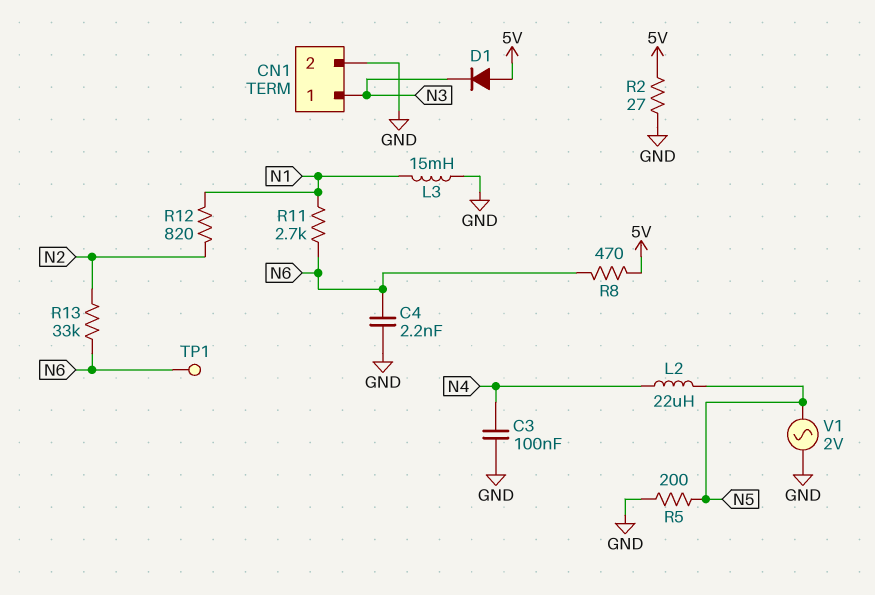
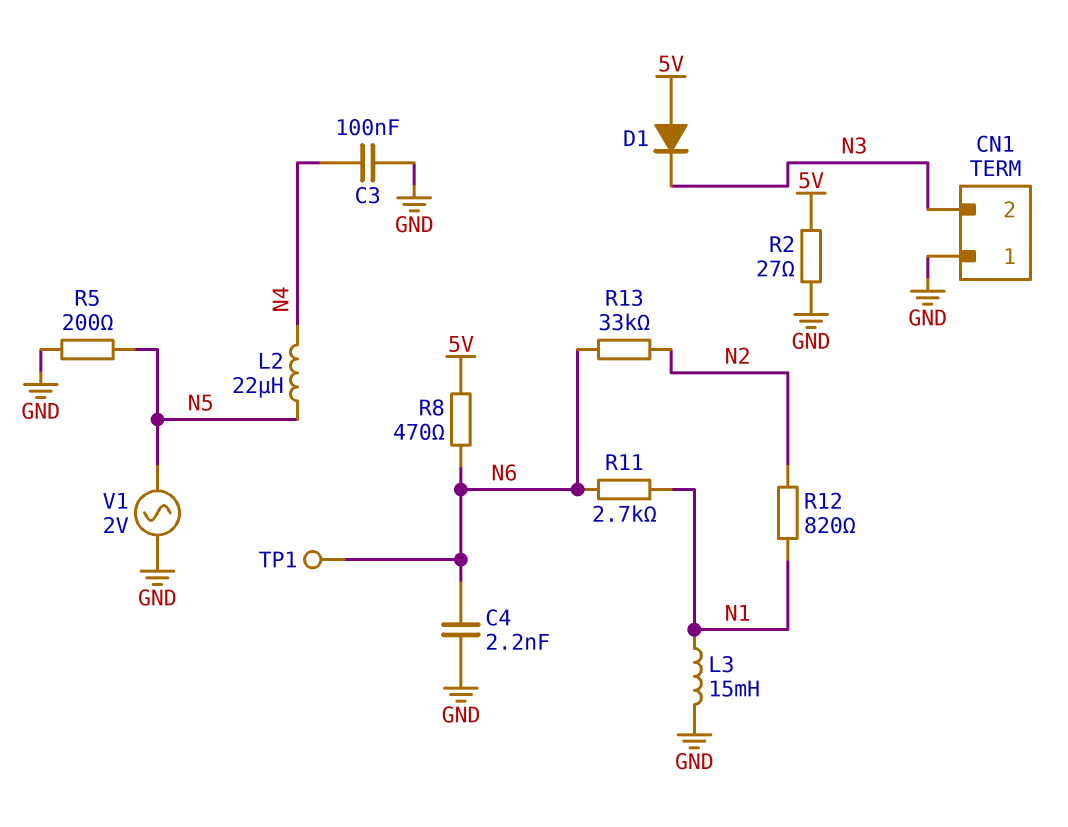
CN1 pin 1: N3 -> GND
CN1 pin 2: GND -> N3

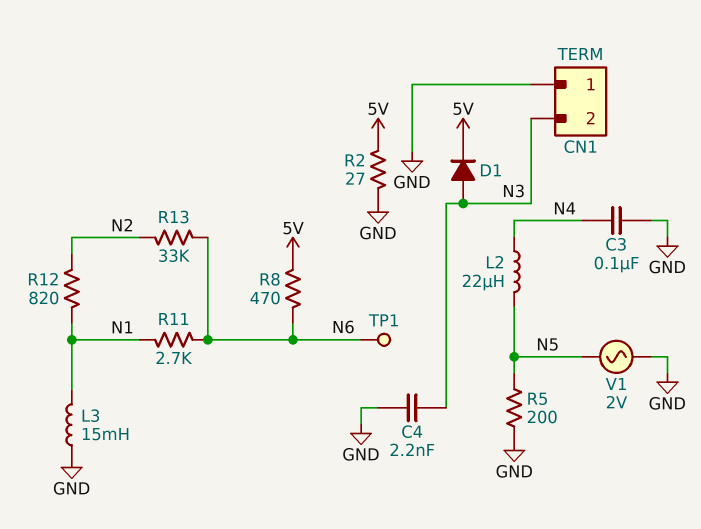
C4: 2.2nF (GND, N6) -> 2.2nF (GND, N3)
D1: diode (A 5V, K N3) -> diode (A N3, K 5V)

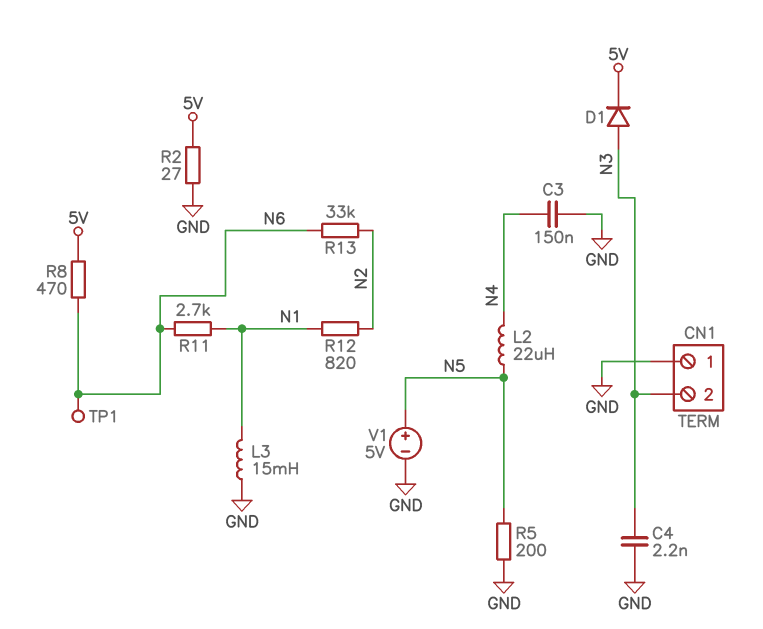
C3: 100nF (GND, N4) -> 150nF (GND, N4)
V1: AC 2V (GND, N5) -> 5V (plus N5, minus GND)

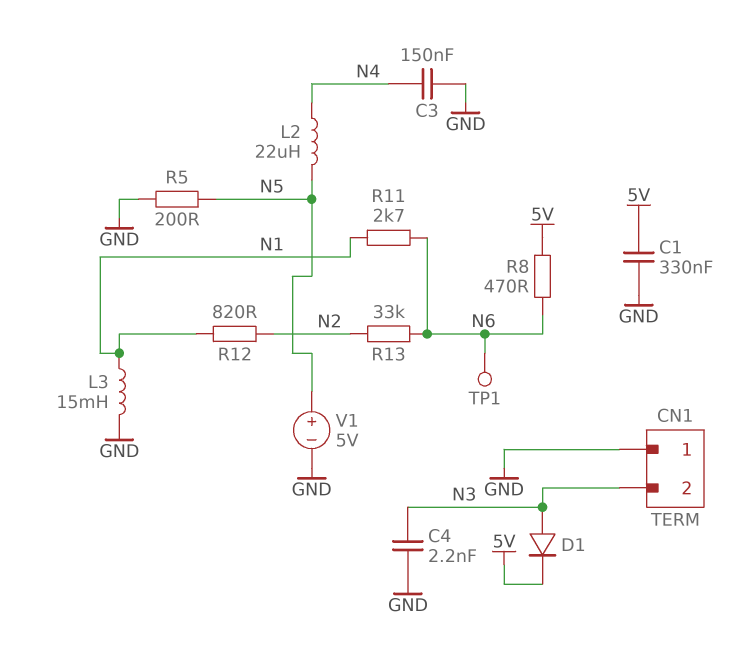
C1: none -> 330nF (5V, GND)
R2: 27 (5V, GND) -> none

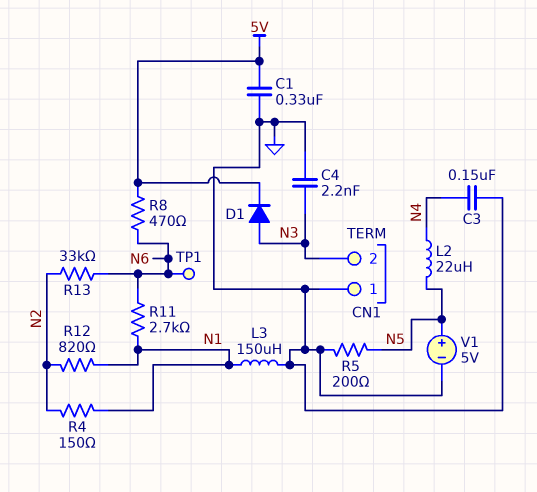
L3: 15mH (GND, N1) -> 150uH (GND, N1)
R4: none -> 150 (N1, N2)

